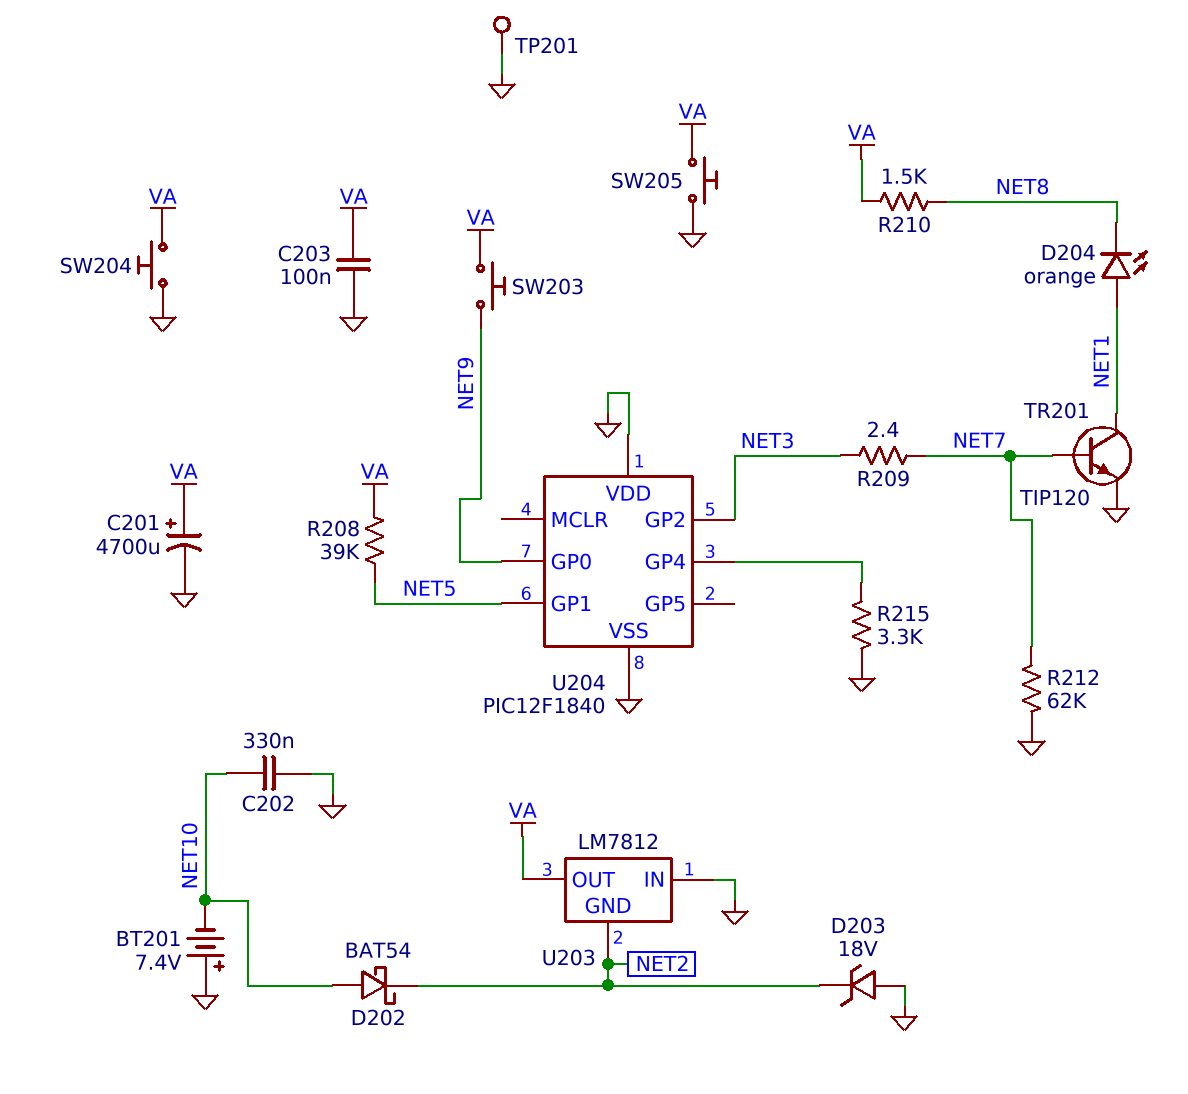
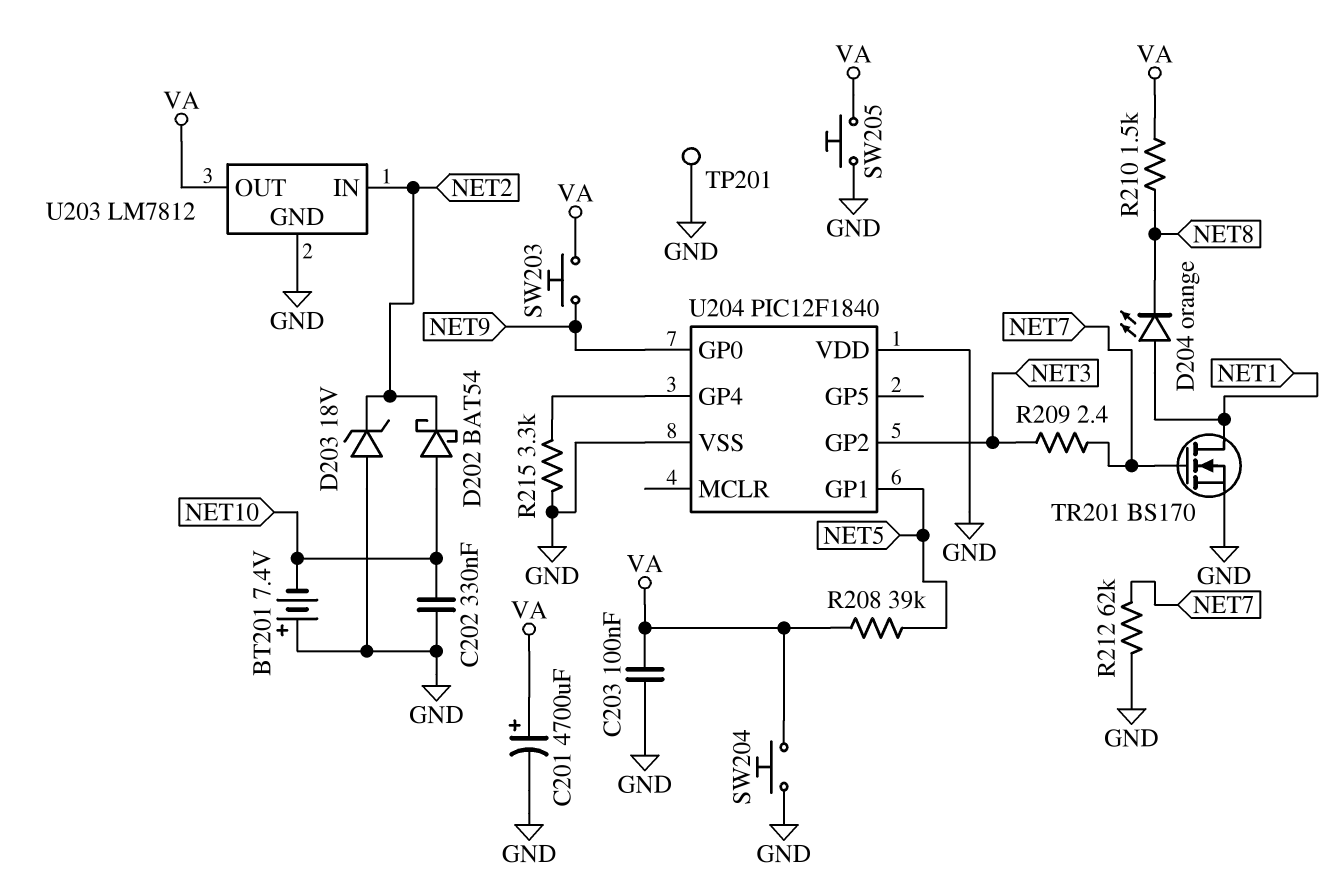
TR201: NPN TIP120 (B NET7, C NET1, E GND) -> NMOS BS170 (G NET7, D NET1, S GND)
U203 pin GND: NET2 -> GND
U203 pin IN: GND -> NET2

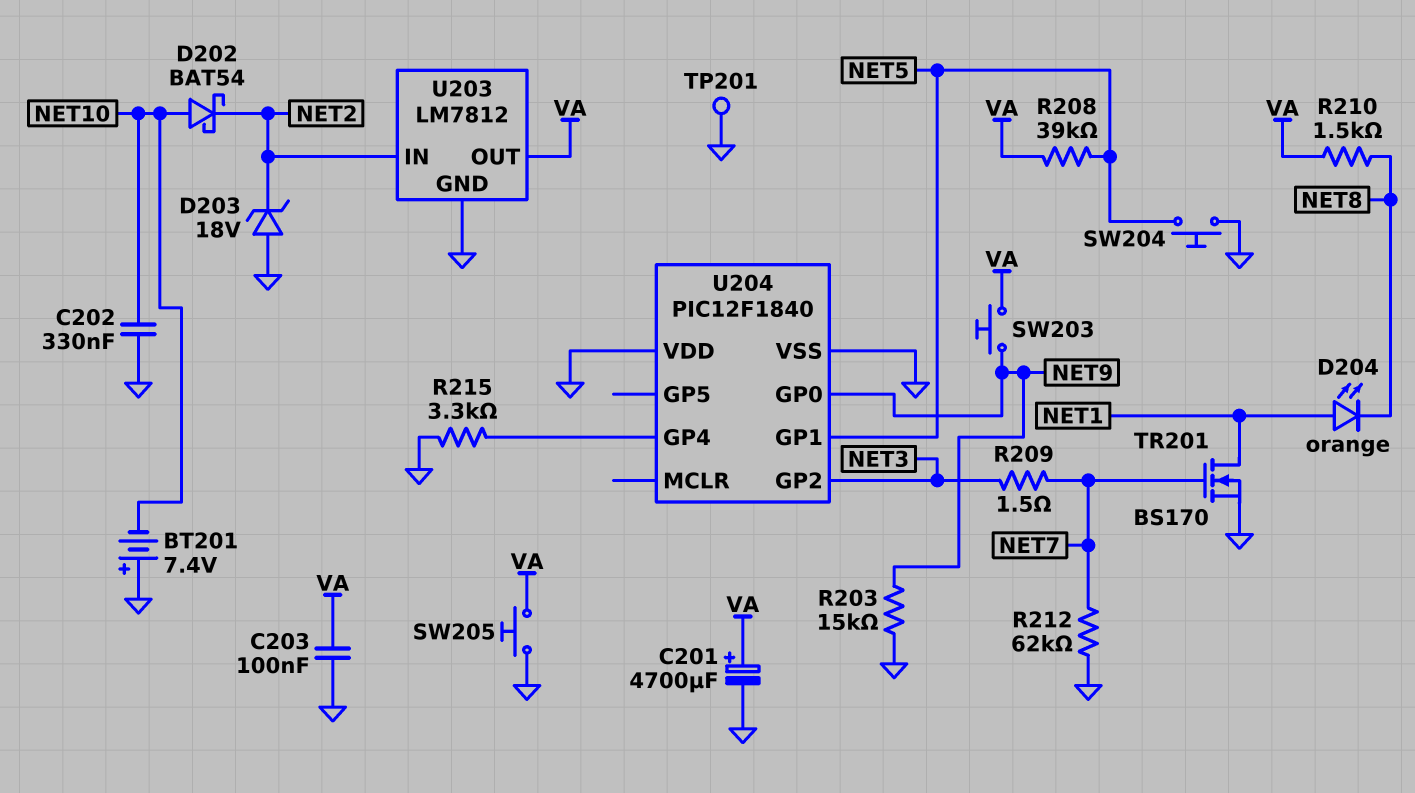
R203: none -> 15k (GND, NET9)
R209: 2.4 (NET3, NET7) -> 1.5 (NET3, NET7)
SW204: button (GND, VA) -> button (GND, NET5)

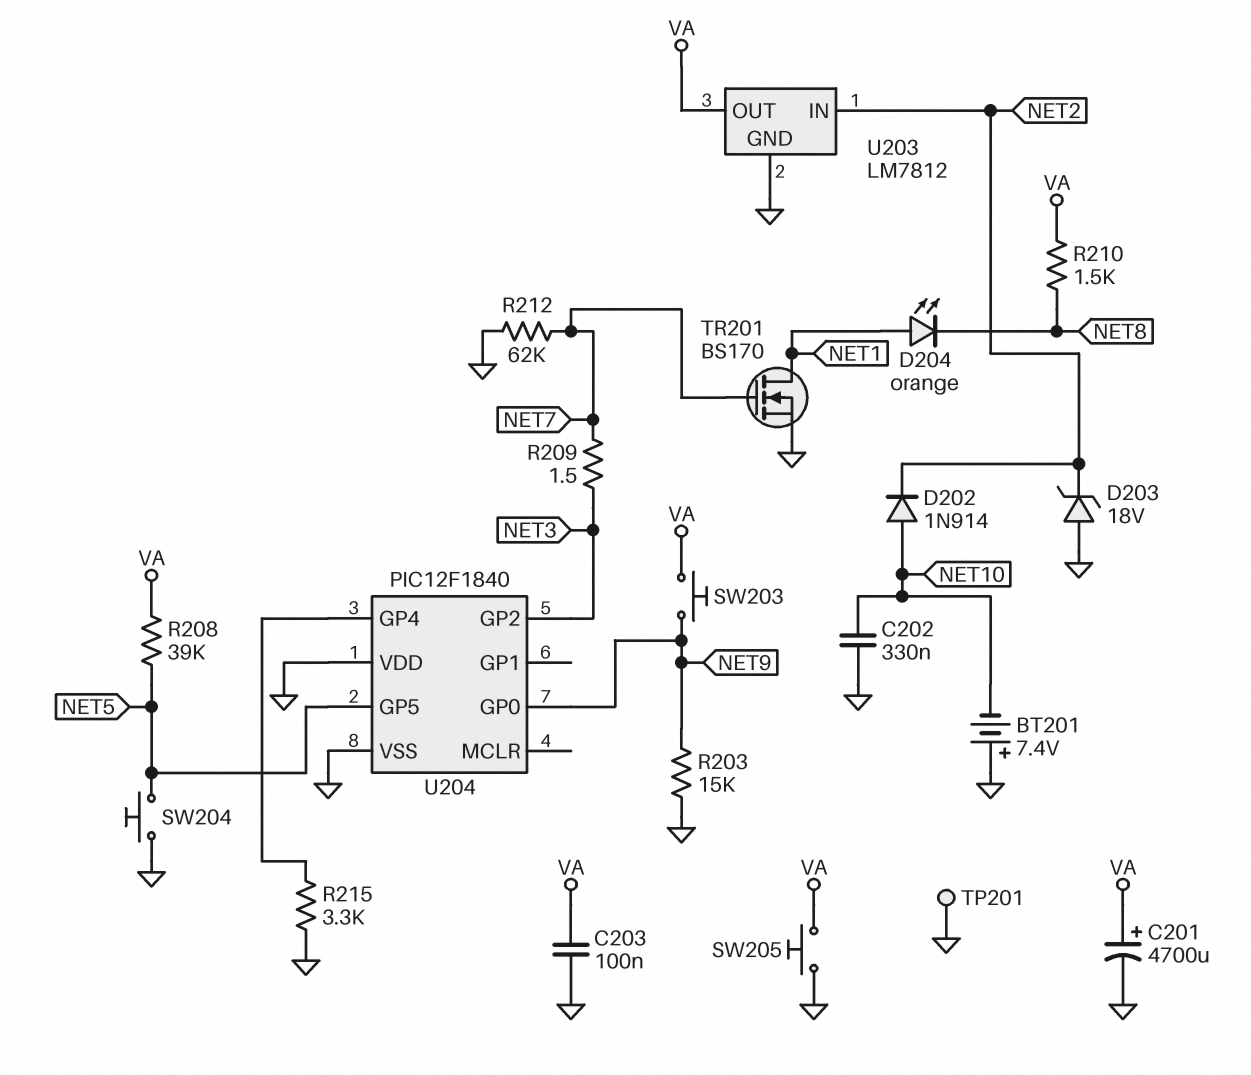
D202: schottky BAT54 (A NET10, K NET2) -> diode 1N914 (A NET10, K NET2)
U204 pin GP1: NET5 -> none
U204 pin GP5: none -> NET5

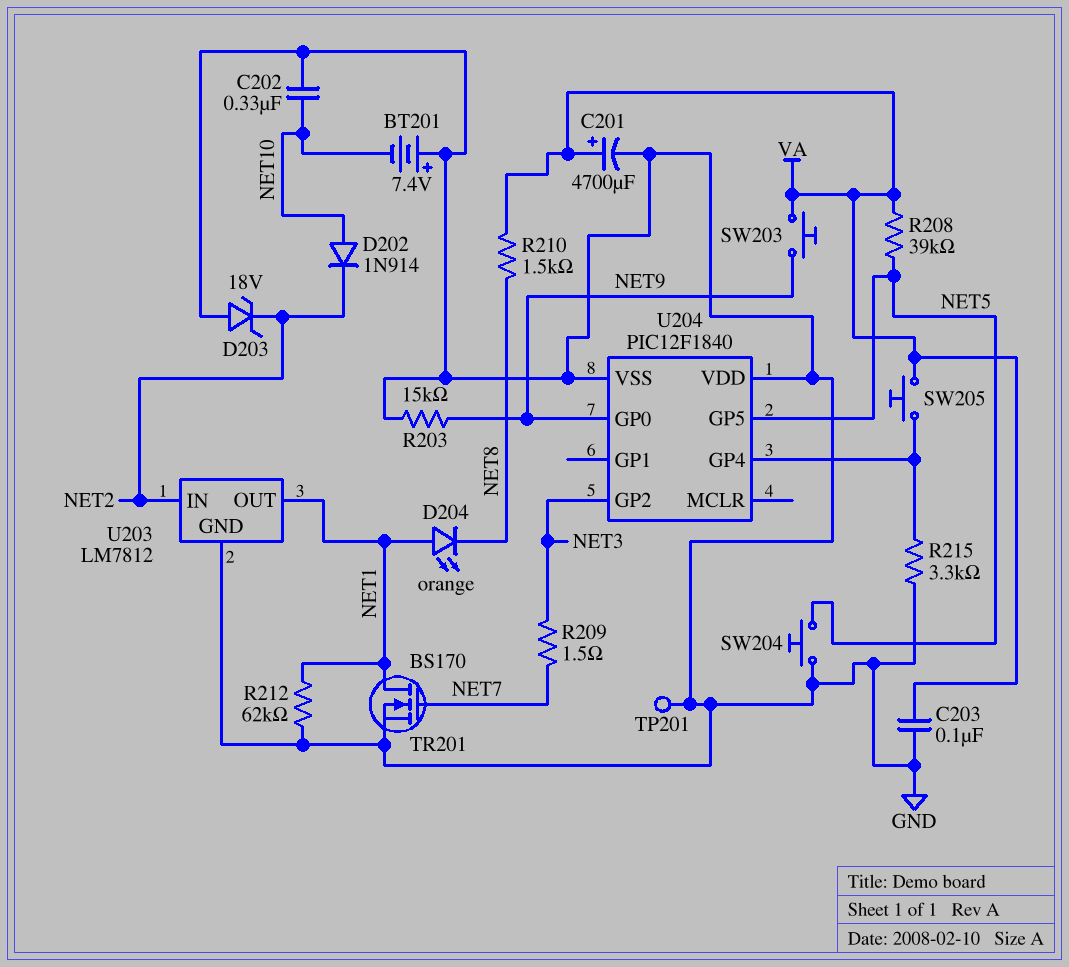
R212: 62k (GND, NET7) -> 62k (GND, NET1)
SW205: button (GND, VA) -> button (U204/GP4, VA)
U203 pin OUT: VA -> NET1

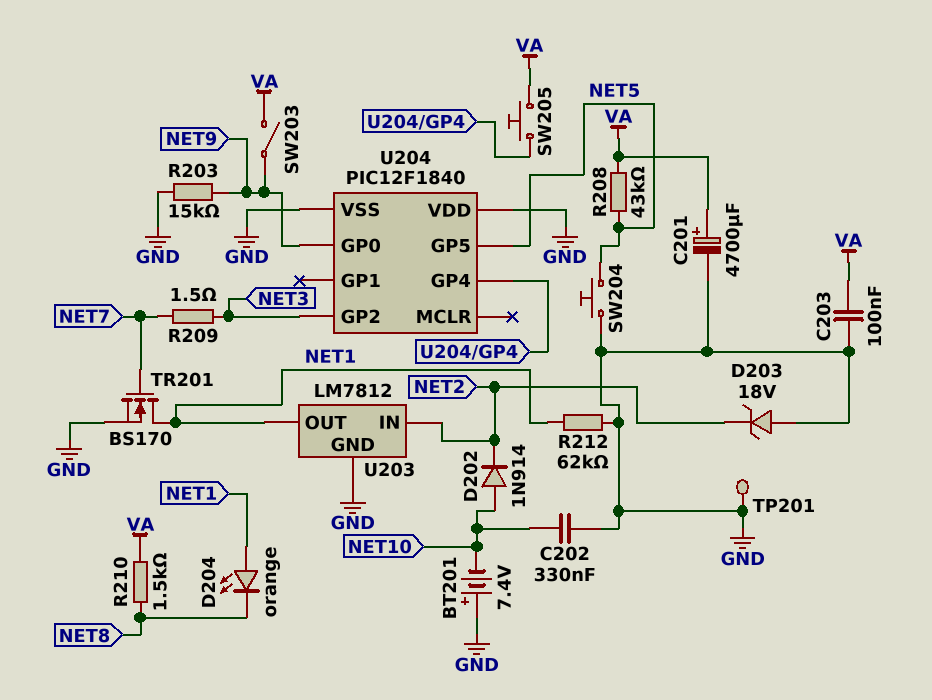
R208: 39k (NET5, VA) -> 43k (NET5, VA)
R215: 3.3k (GND, U204/GP4) -> none
SW203: button (NET9, VA) -> switch (NET9, VA)

